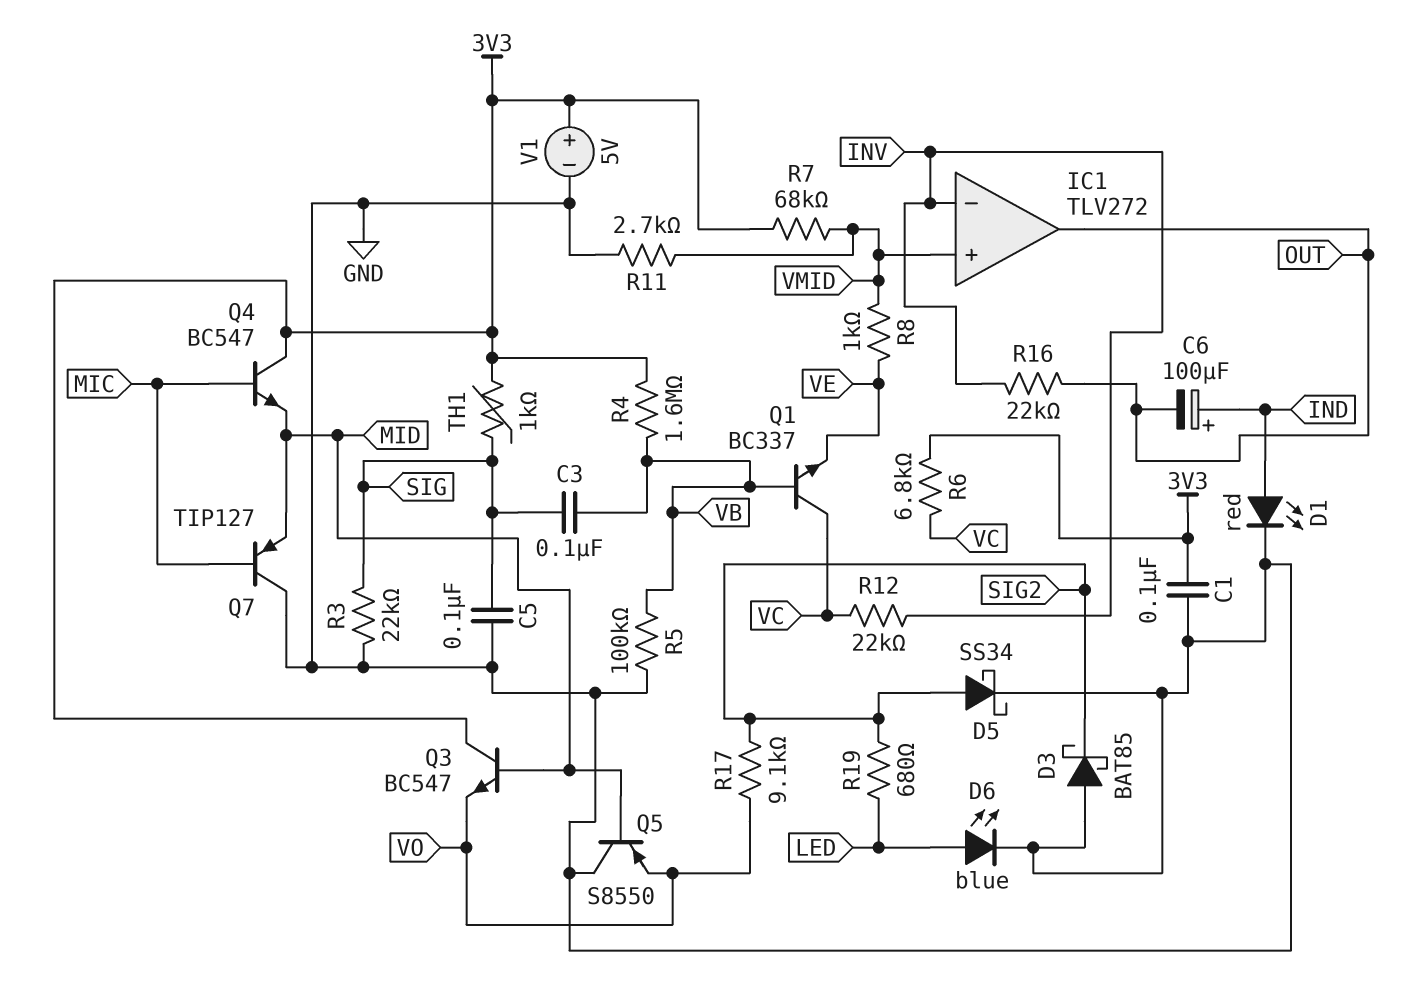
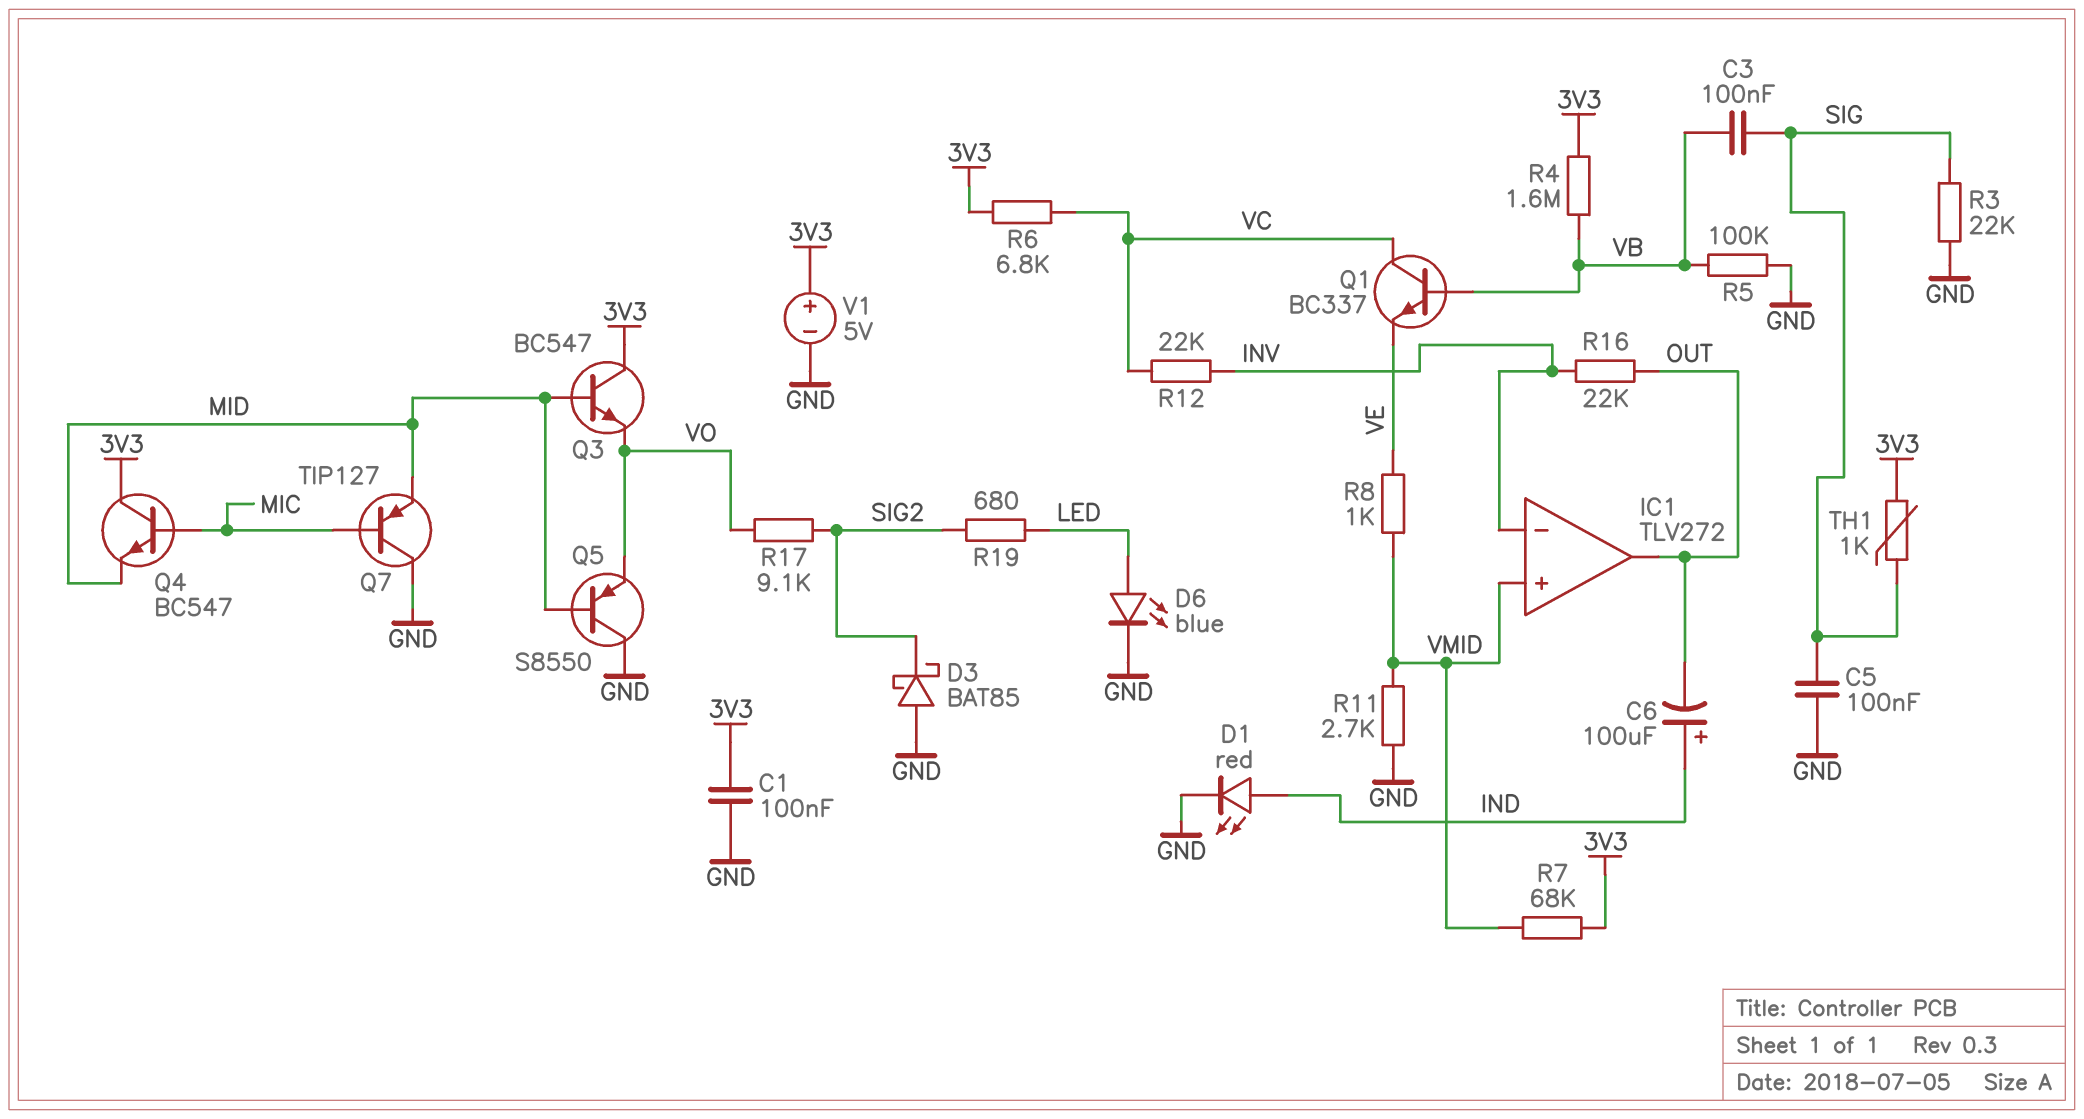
D5: schottky SS34 (A SIG2, K GND) -> none

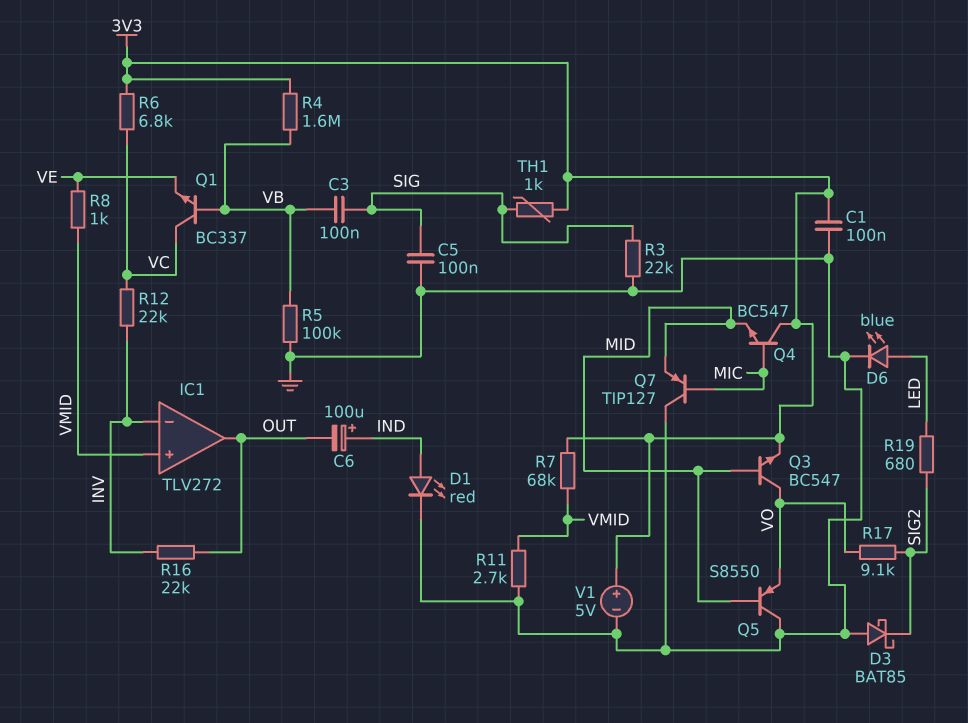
Q3: NPN BC547 (B MID, C 3V3, E VO) -> NPN BC547 (B MID, C VO, E 3V3)

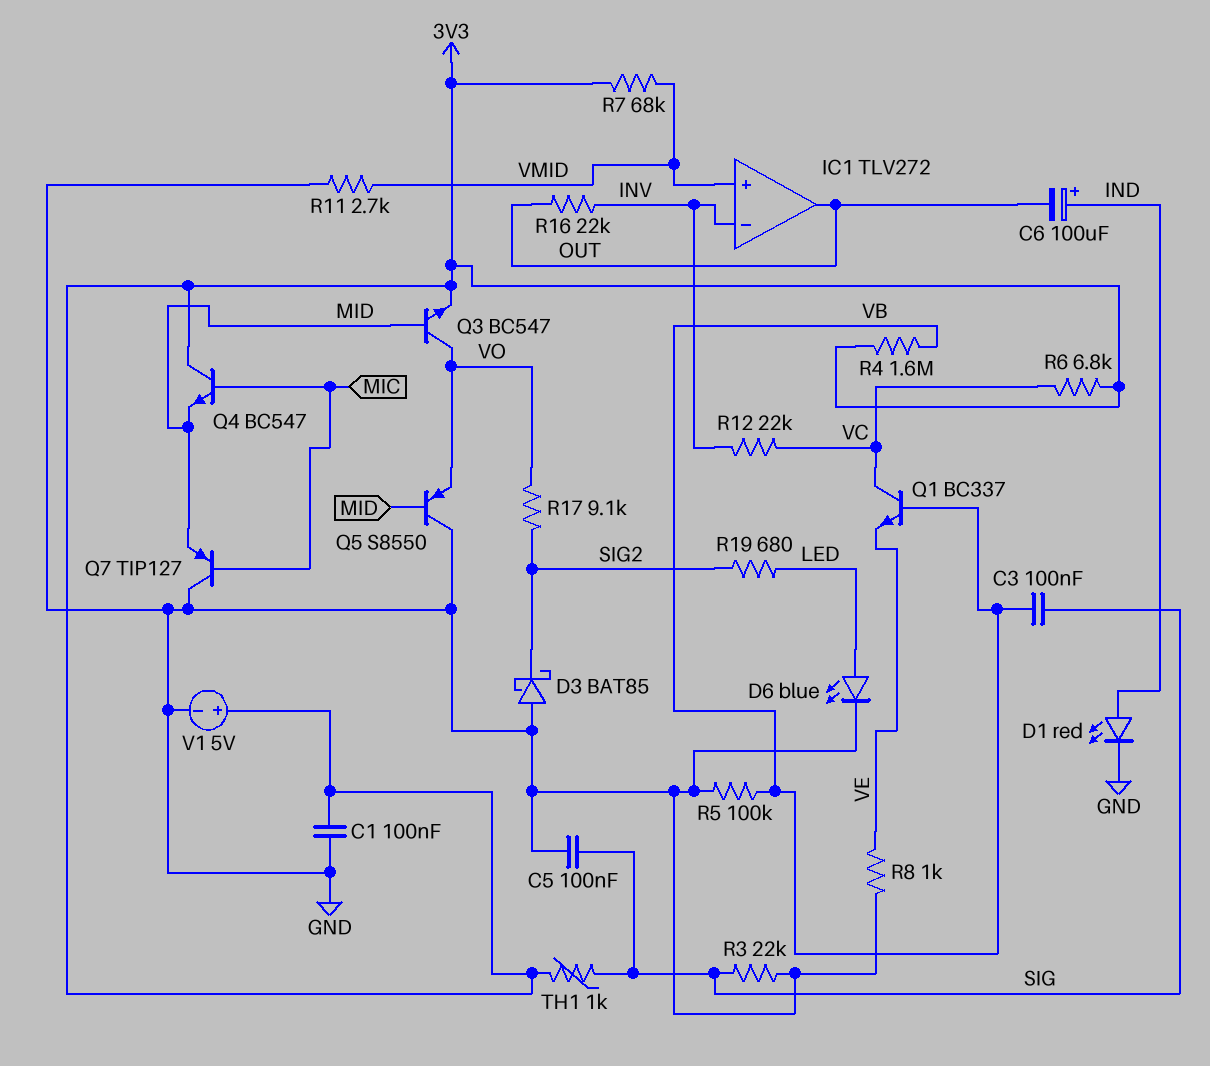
R8: 1k (VE, VMID) -> 1k (GND, VE)

